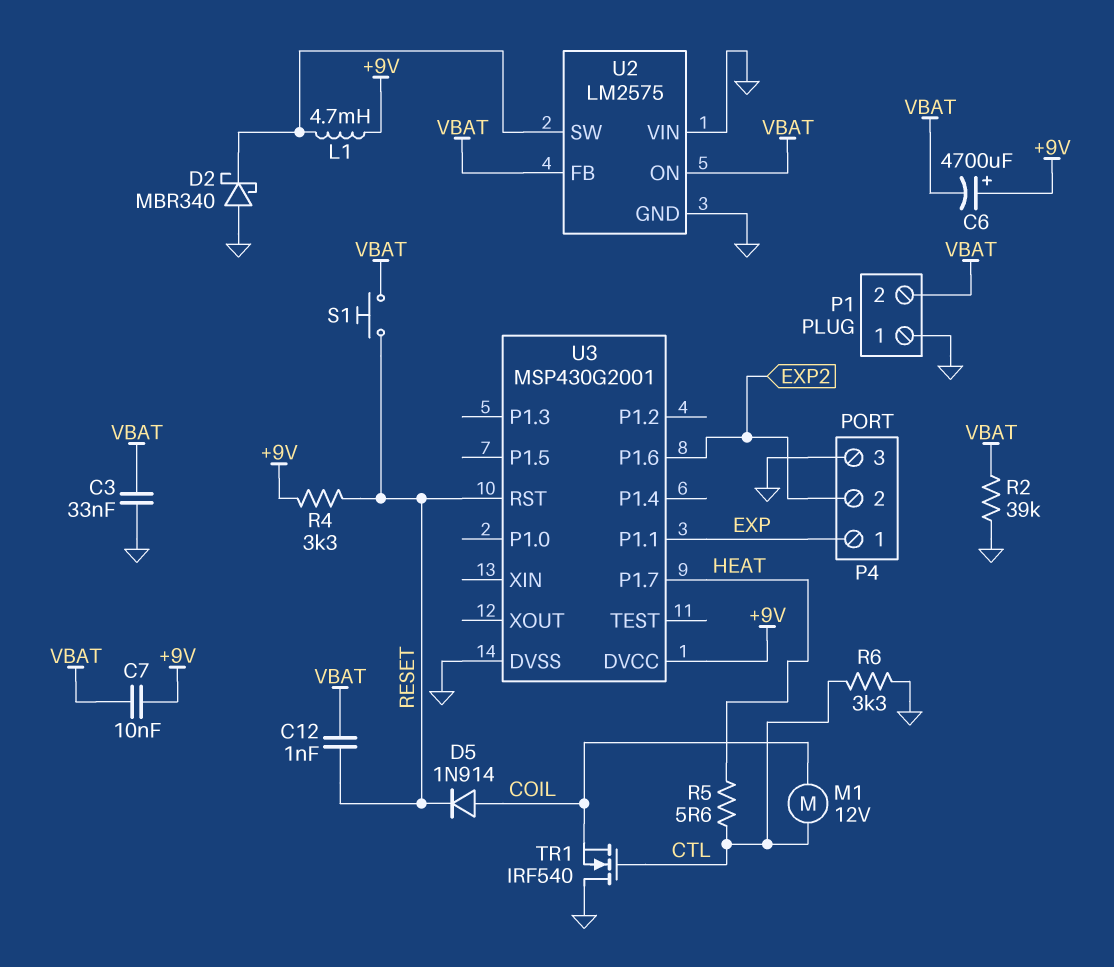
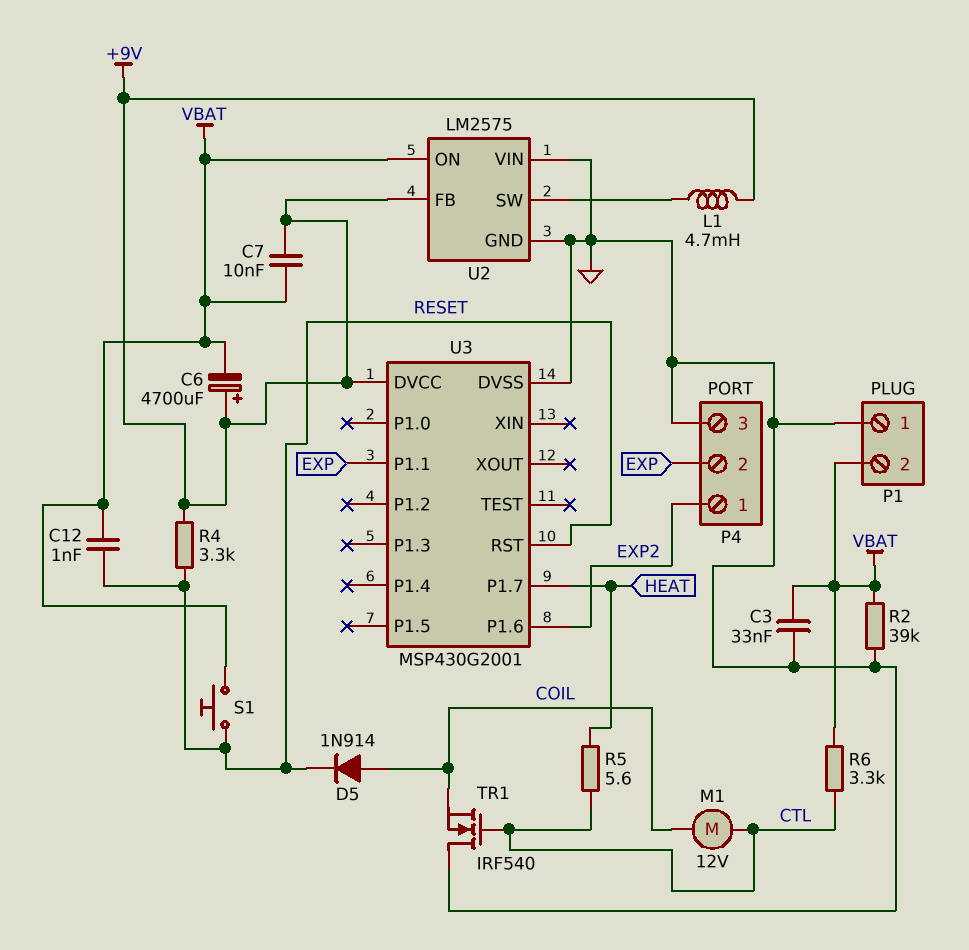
D2: schottky MBR340 (A GND, K U2/SW) -> none
P4 pin 1: EXP -> EXP2
P4 pin 2: EXP2 -> EXP
R6: 3.3k (CTL, GND) -> 3.3k (CTL, VBAT)
U2 pin FB: VBAT -> +9V

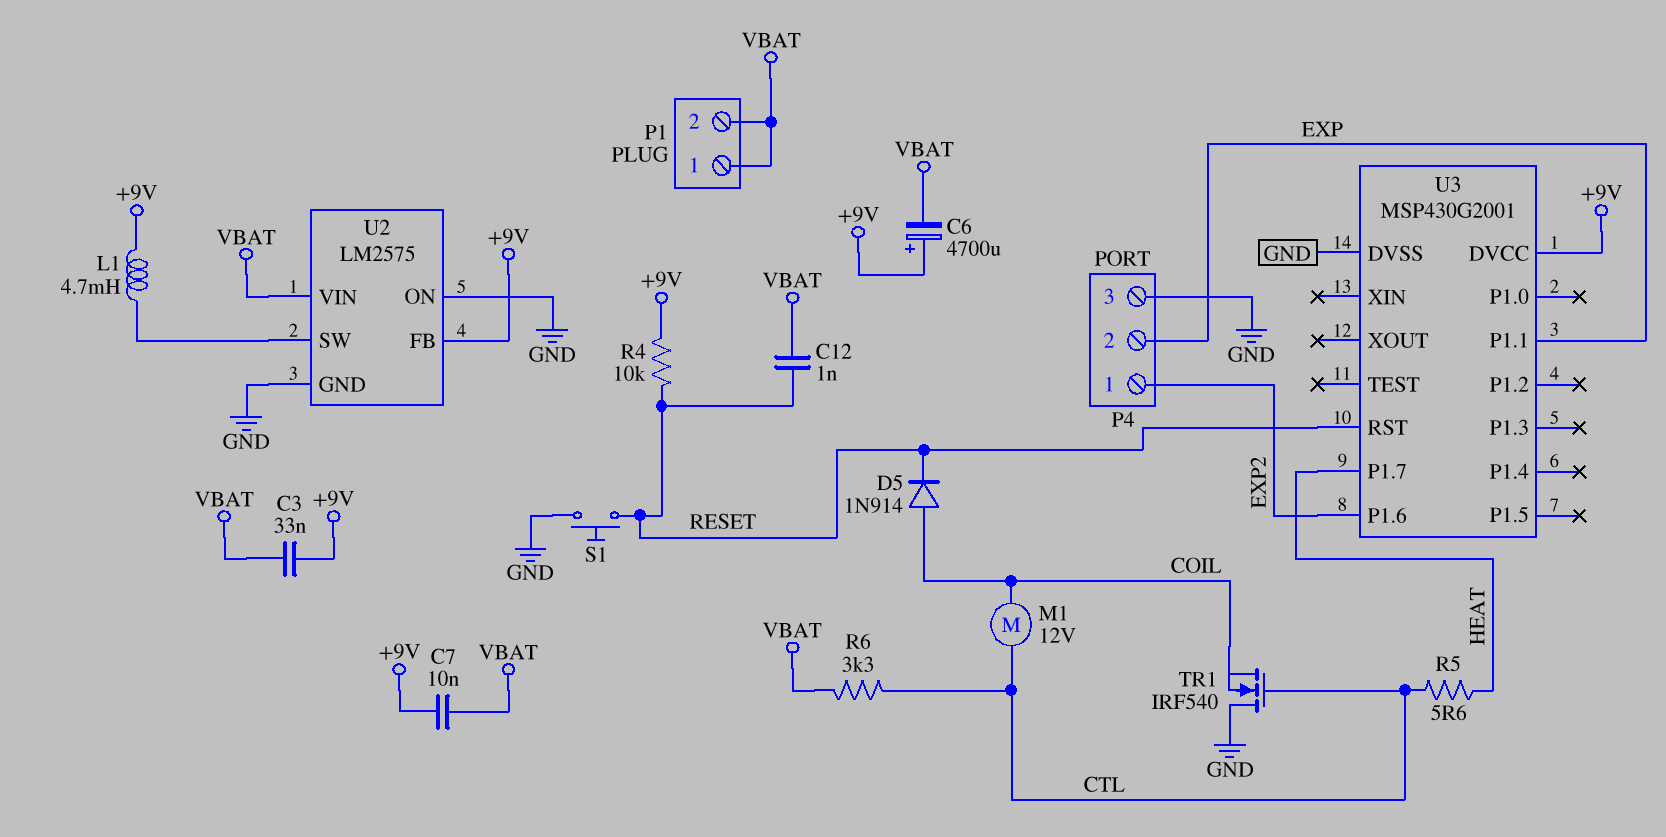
C3: 33nF (GND, VBAT) -> 33nF (+9V, VBAT)
P1 pin 1: GND -> VBAT
R2: 39k (GND, VBAT) -> none
R4: 3.3k (+9V, RESET) -> 10k (+9V, RESET)
S1: button (RESET, VBAT) -> button (GND, RESET)
U2 pin ON: VBAT -> GND
U2 pin VIN: GND -> VBAT

